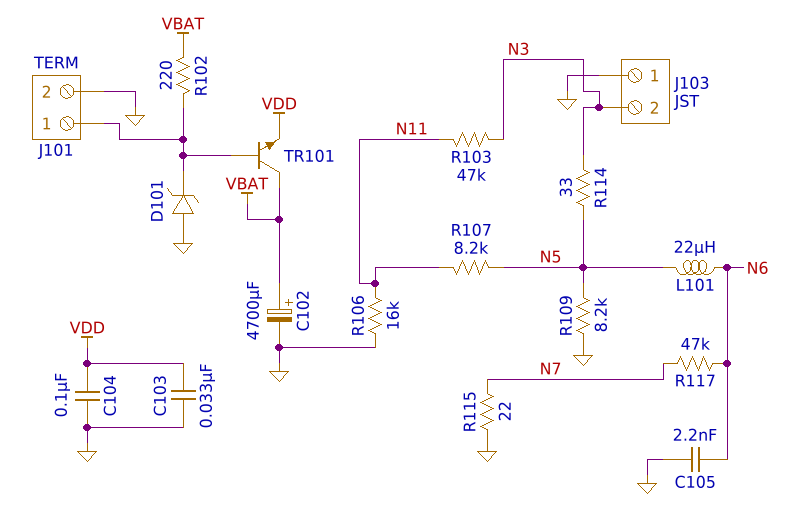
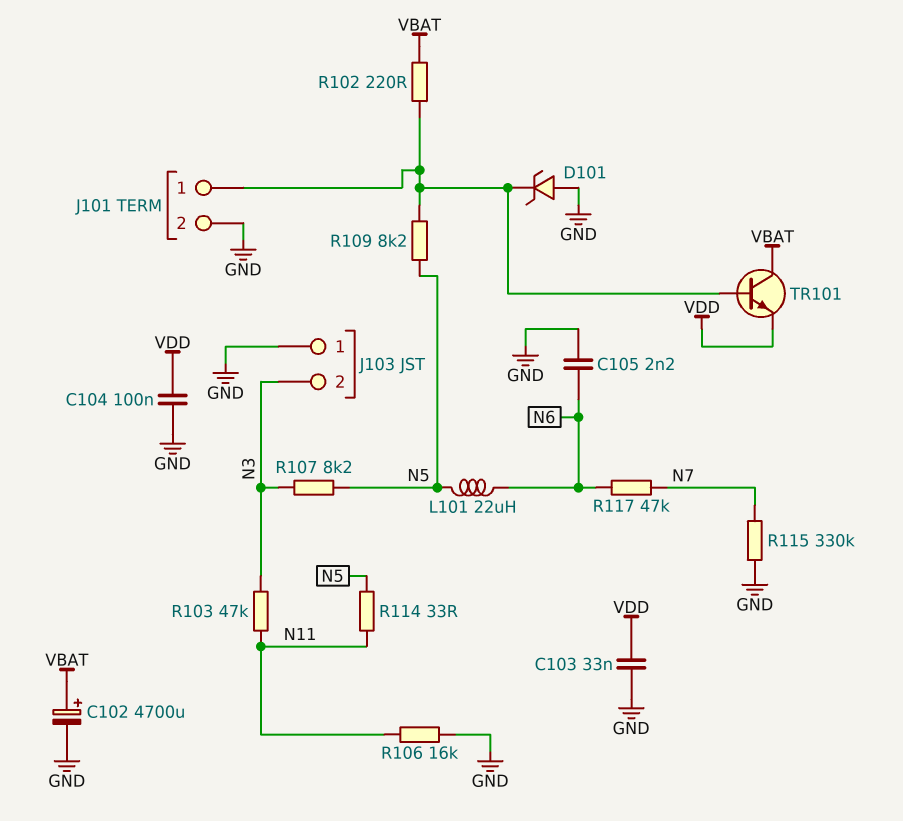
R107: 8.2k (N5, N11) -> 8.2k (N3, N5)
R109: 8.2k (GND, N5) -> 8.2k (J101/1, N5)
R114: 33 (N3, N5) -> 33 (N5, N11)
R115: 22 (GND, N7) -> 330k (GND, N7)

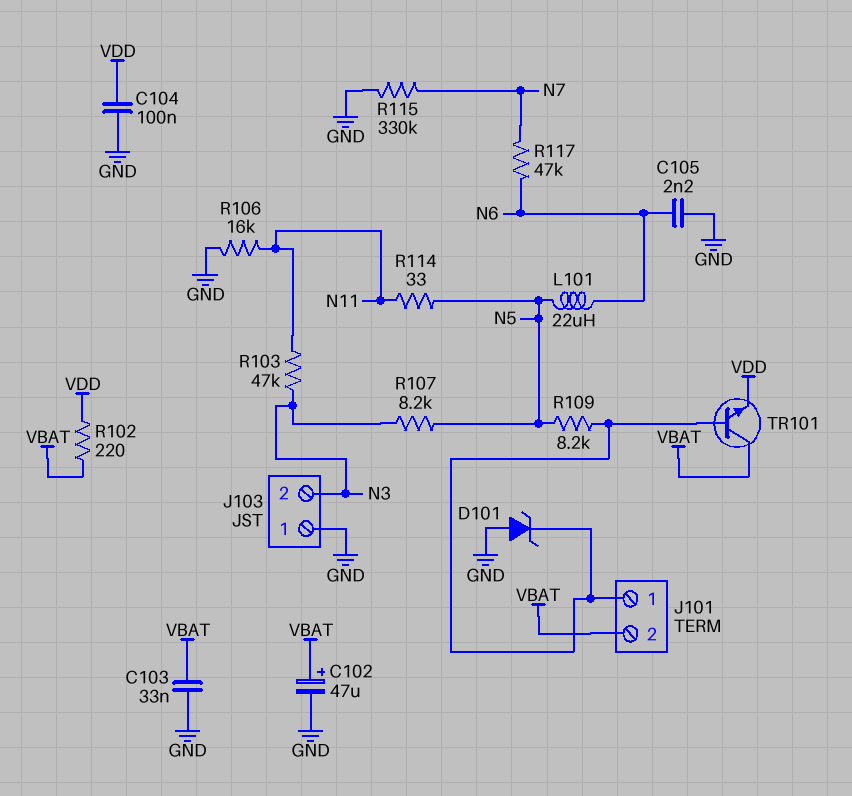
C102: 4700uF (plus VBAT, minus GND) -> 47uF (plus VBAT, minus GND)
C103: 33nF (GND, VDD) -> 33nF (GND, VBAT)
J101 pin 2: GND -> VBAT
R102: 220 (J101/1, VBAT) -> 220 (VBAT, VDD)

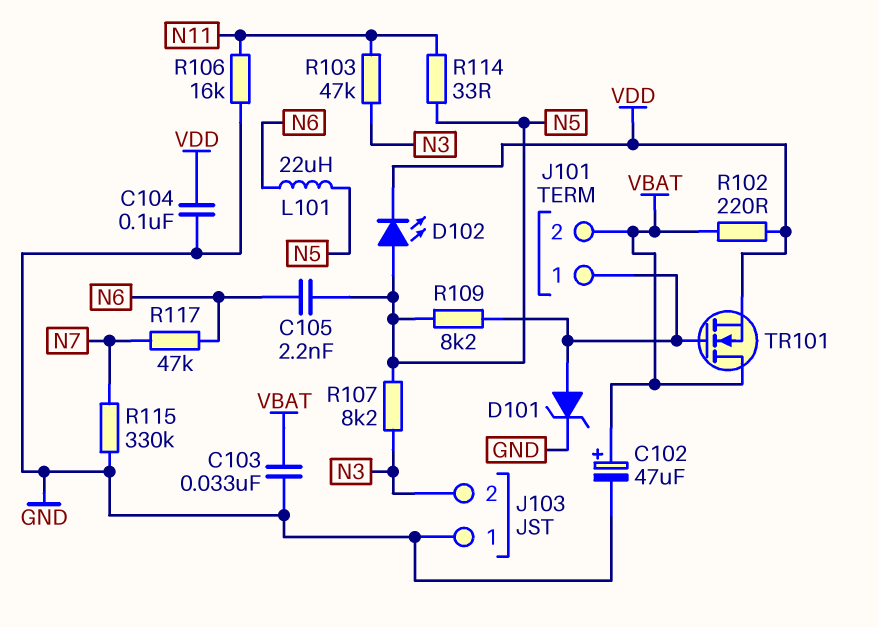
C105: 2.2nF (GND, N6) -> 2.2nF (N5, N6)
D101: zener (A GND, K J101/1) -> zener (A J101/1, K GND)
D102: none -> LED (A N5, K VDD)
TR101: NPN (B J101/1, C VBAT, E VDD) -> NMOS (G J101/1, D VBAT, S VDD)

